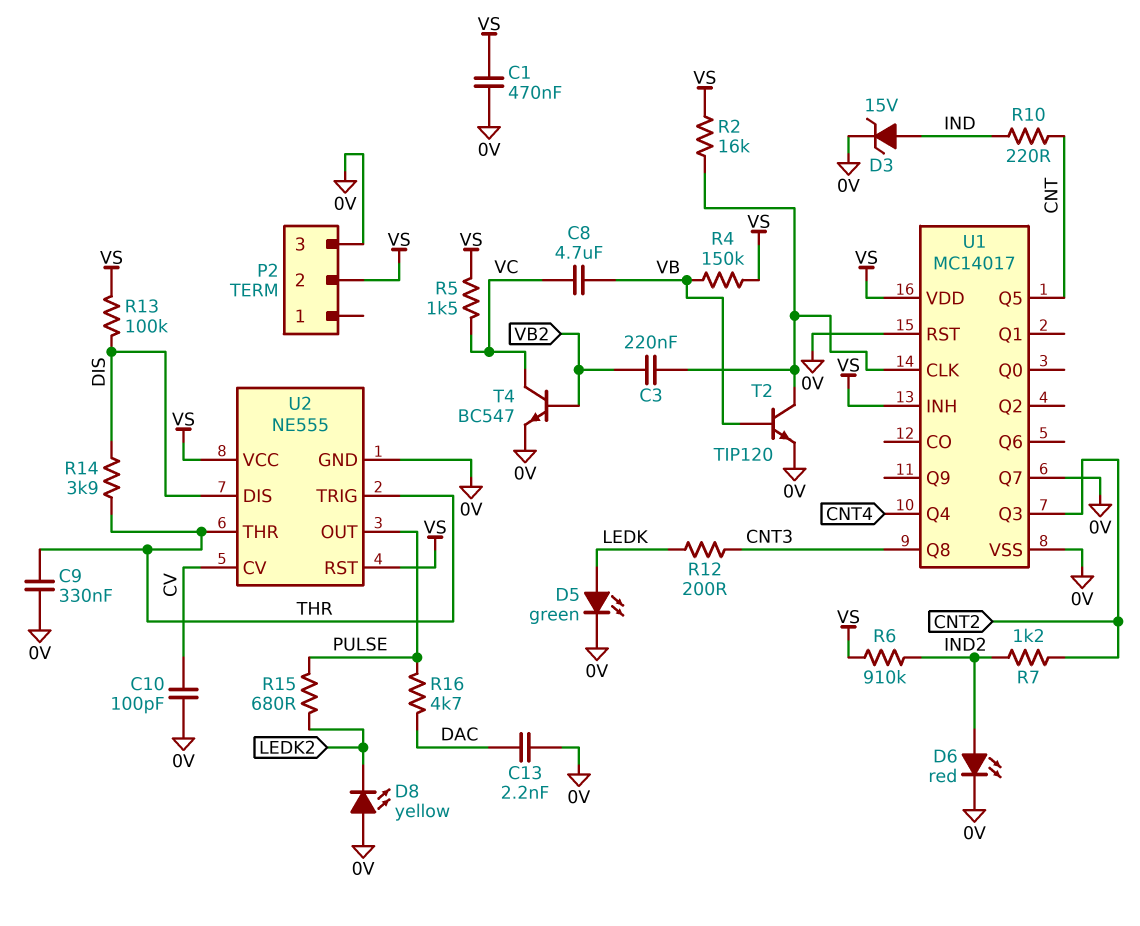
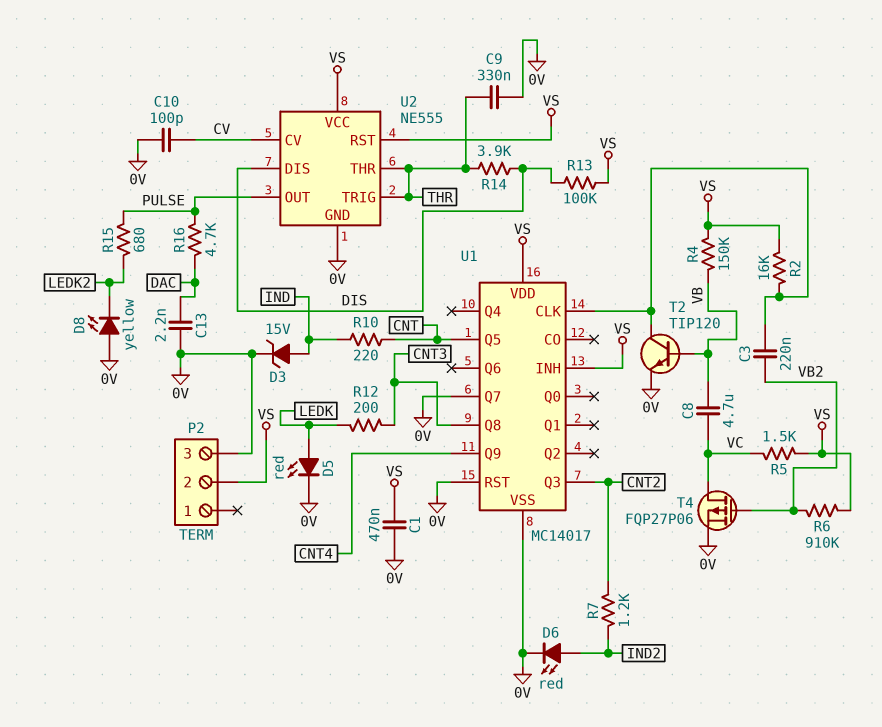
D5: LED green (A LEDK, K 0V) -> LED red (A LEDK, K 0V)
R6: 910k (IND2, VS) -> 910k (VB2, VS)
T4: NPN BC547 (B VB2, C VC, E 0V) -> PMOS FQP27P06 (G VB2, D VC, S 0V)
U1 pin Q4: CNT4 -> none
U1 pin Q9: none -> CNT4

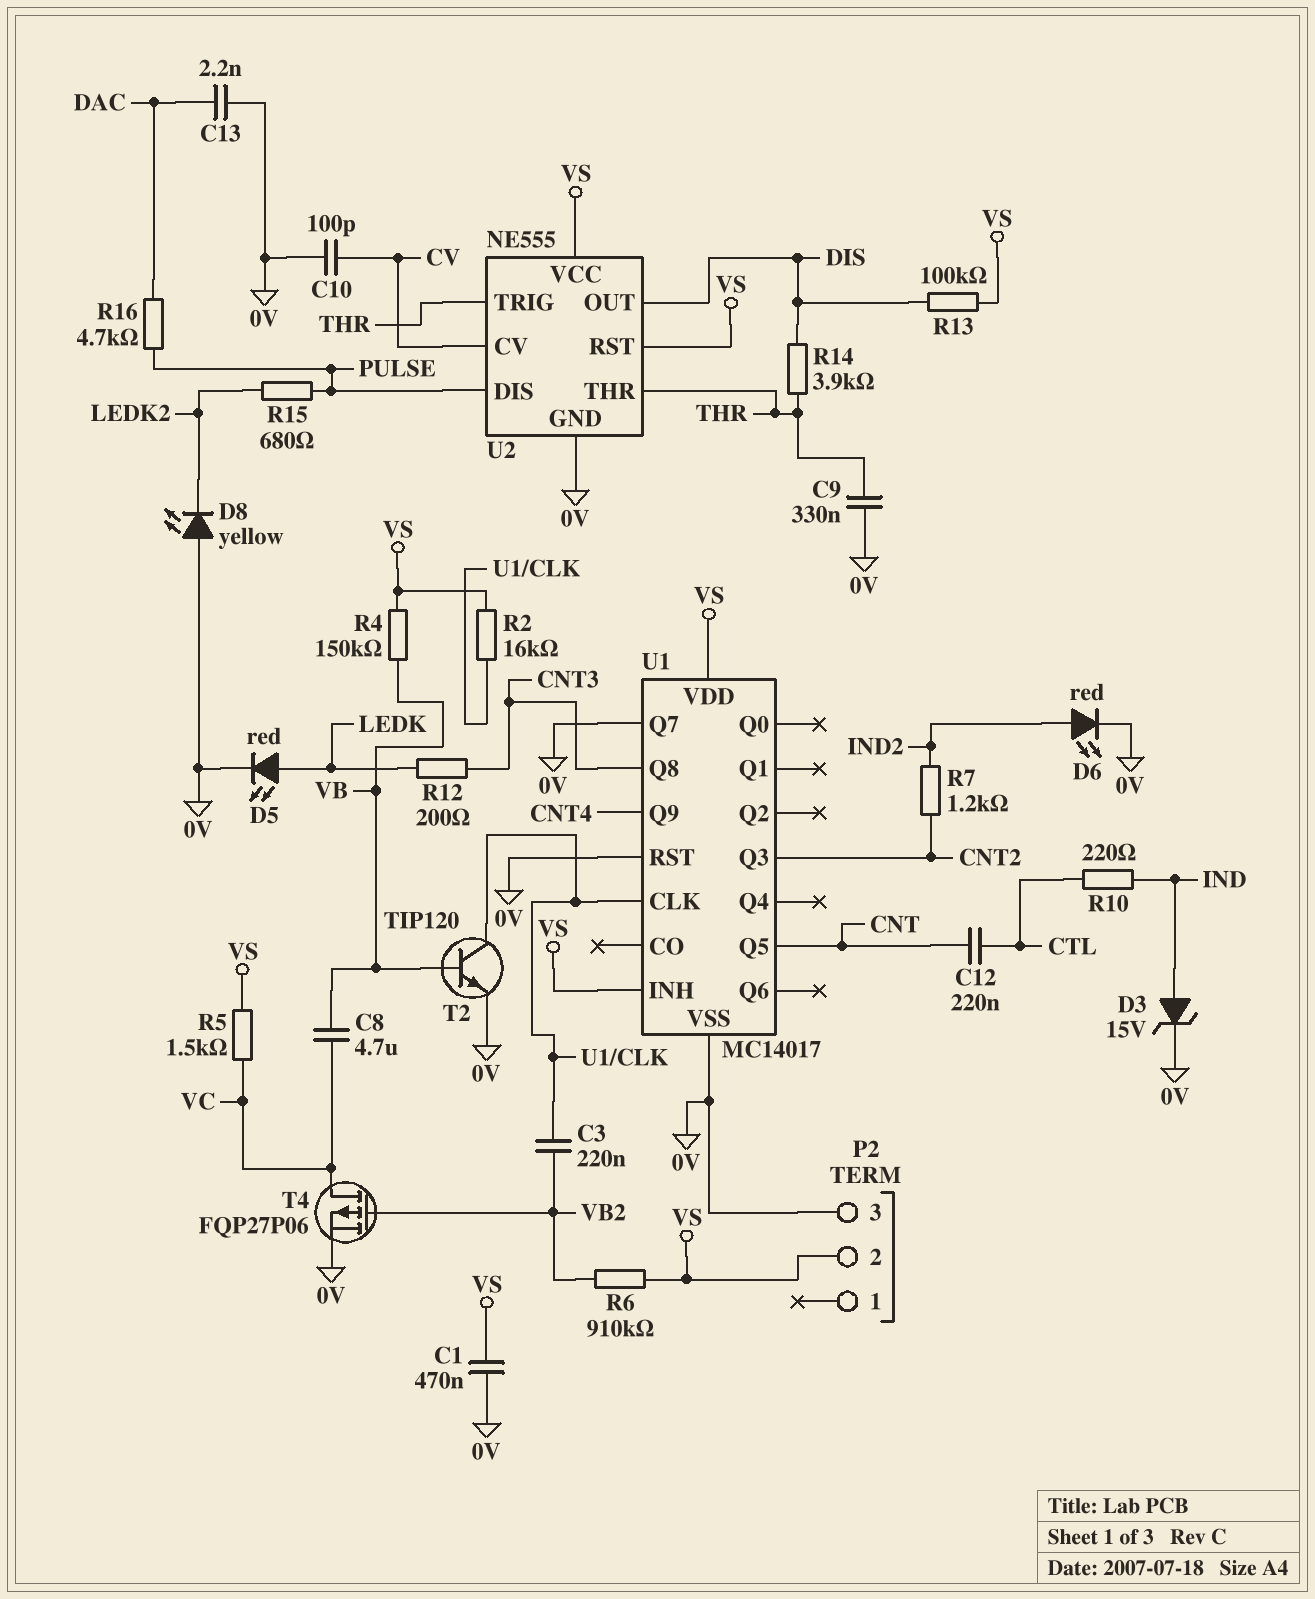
C12: none -> 220nF (CNT, CTL)
R10: 220 (CNT, IND) -> 220 (CTL, IND)
U2 pin DIS: DIS -> PULSE
U2 pin OUT: PULSE -> DIS

